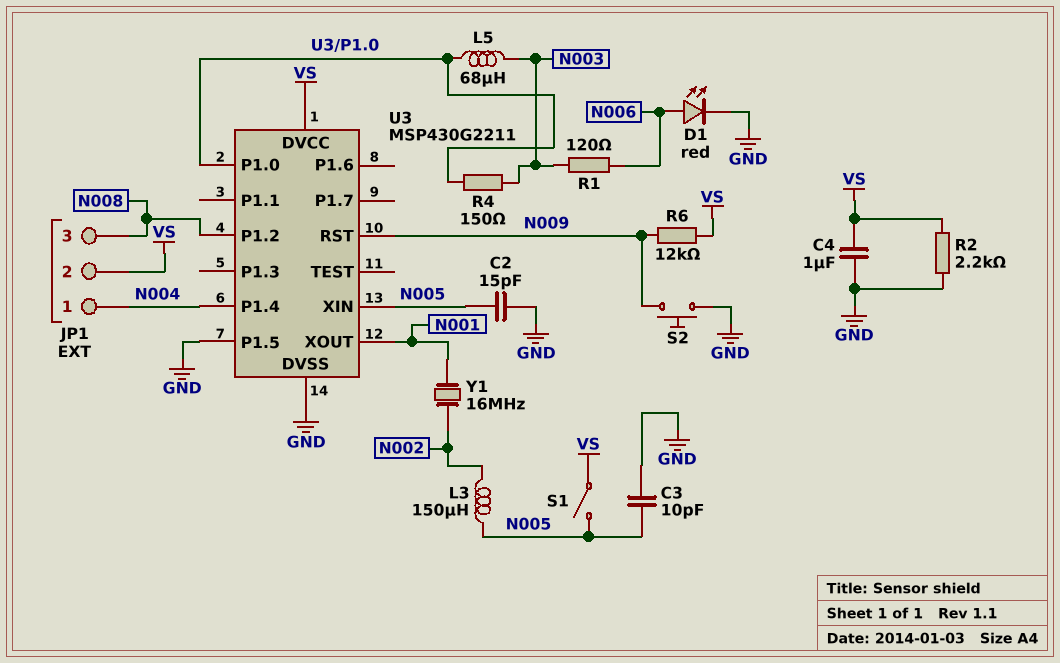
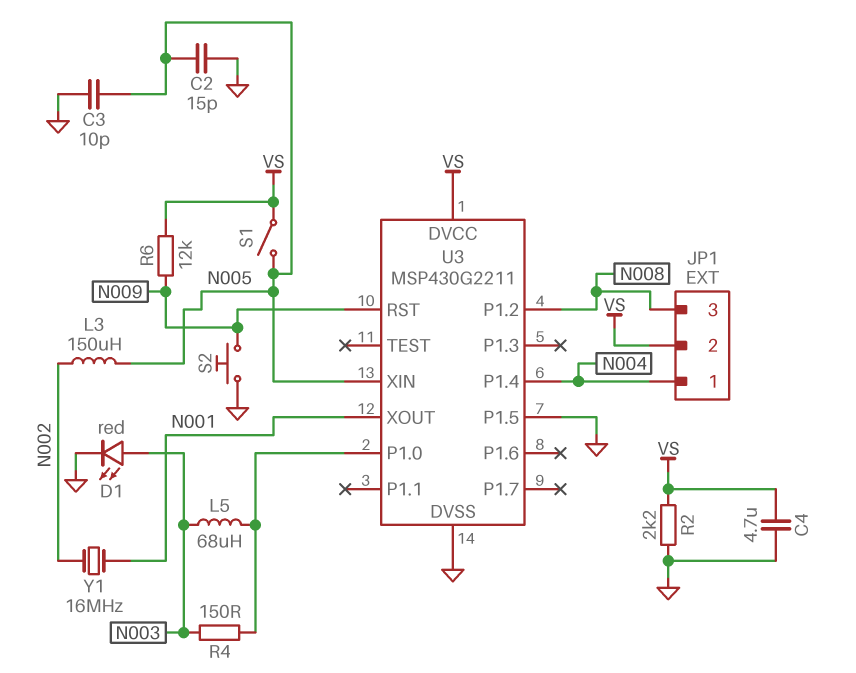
C4: 1uF (GND, VS) -> 4.7uF (GND, VS)
D1: LED red (A N006, K GND) -> LED red (A N003, K GND)
R1: 120 (N003, N006) -> none

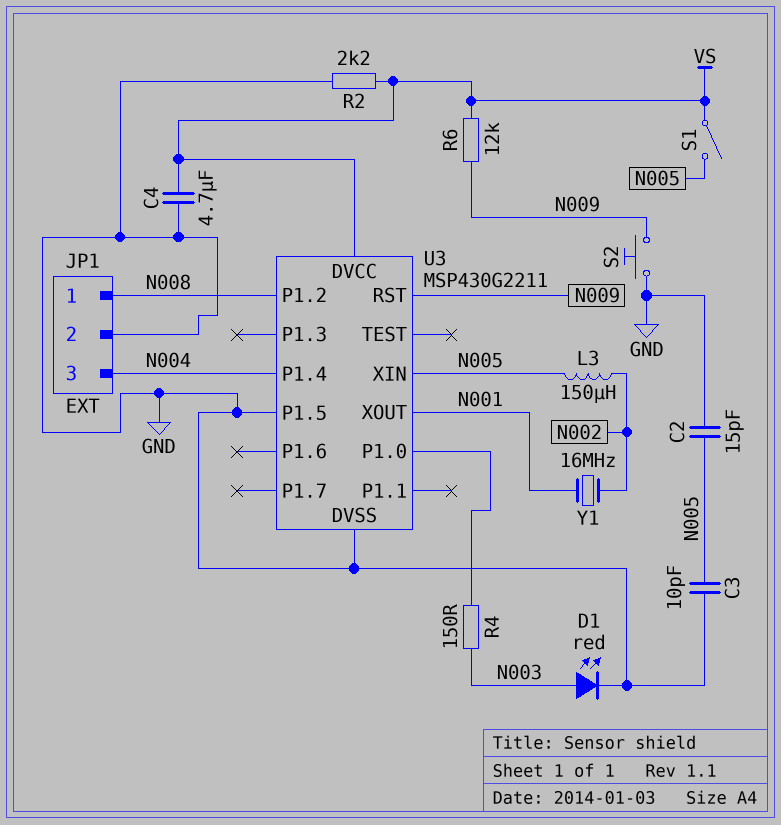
JP1 pin 1: N004 -> N008
JP1 pin 2: VS -> GND
JP1 pin 3: N008 -> N004
L5: 68uH (N003, U3/P1.0) -> none

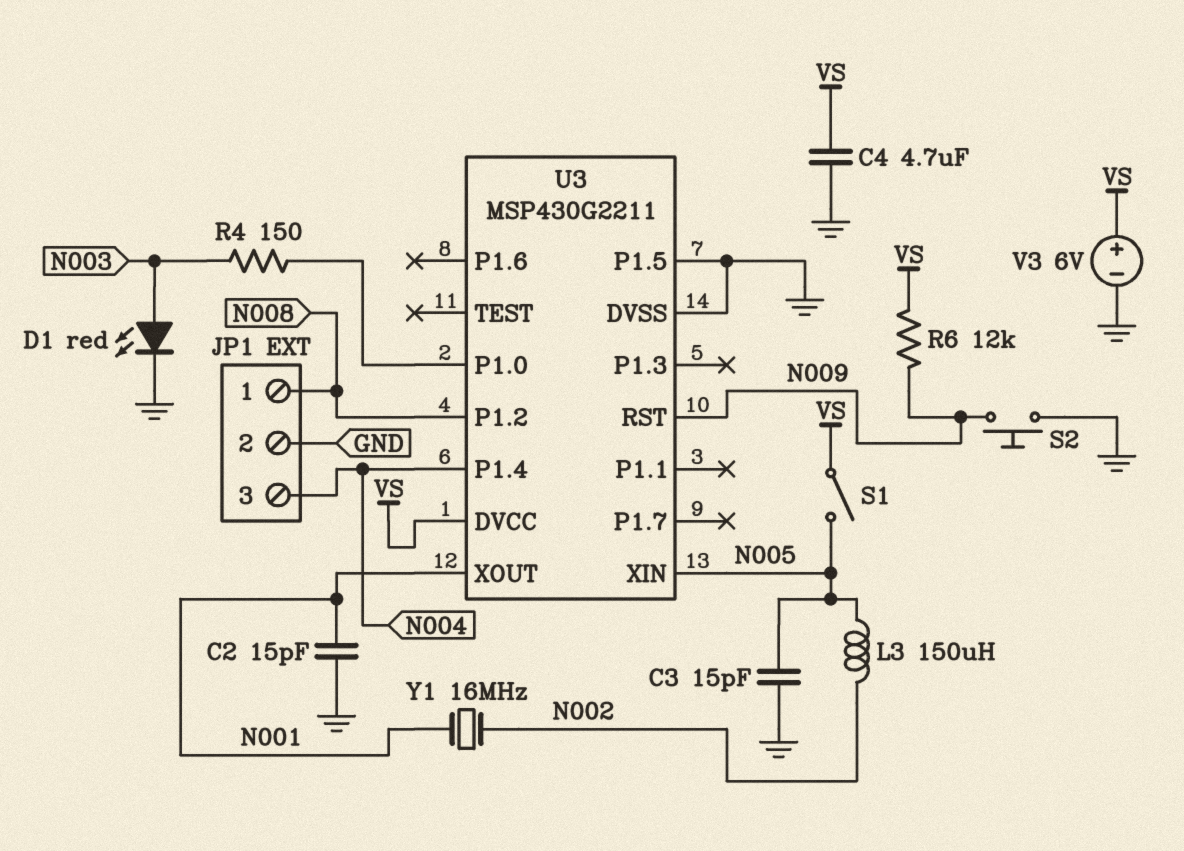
C2: 15pF (GND, N005) -> 15pF (GND, N001)
C3: 10pF (GND, N005) -> 15pF (GND, N005)
R2: 2.2k (GND, VS) -> none
V3: none -> 6V (plus VS, minus GND)

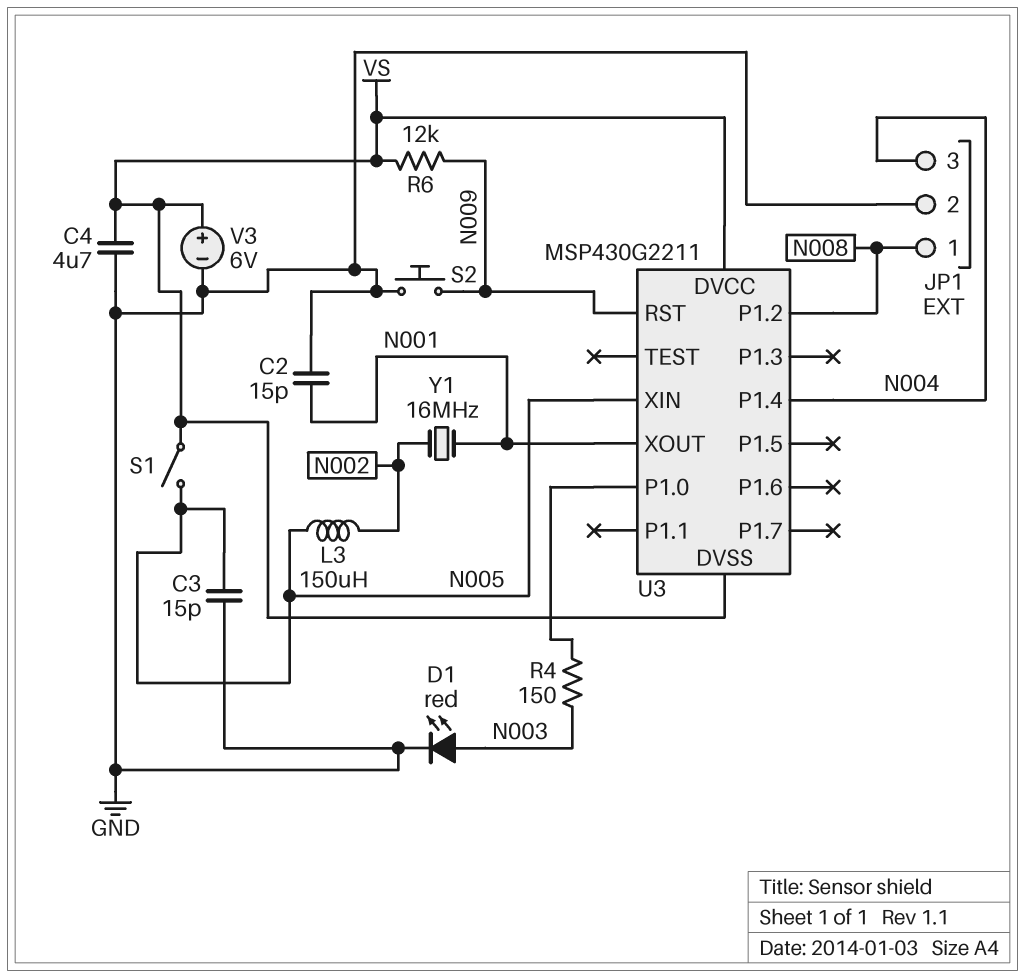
U3 pin DVSS: GND -> VS
U3 pin P1.5: GND -> none

